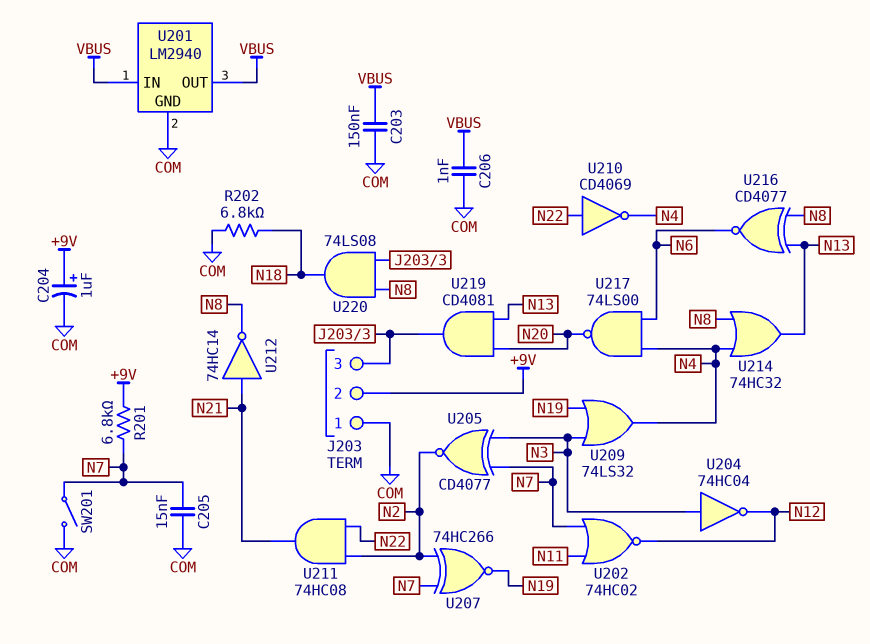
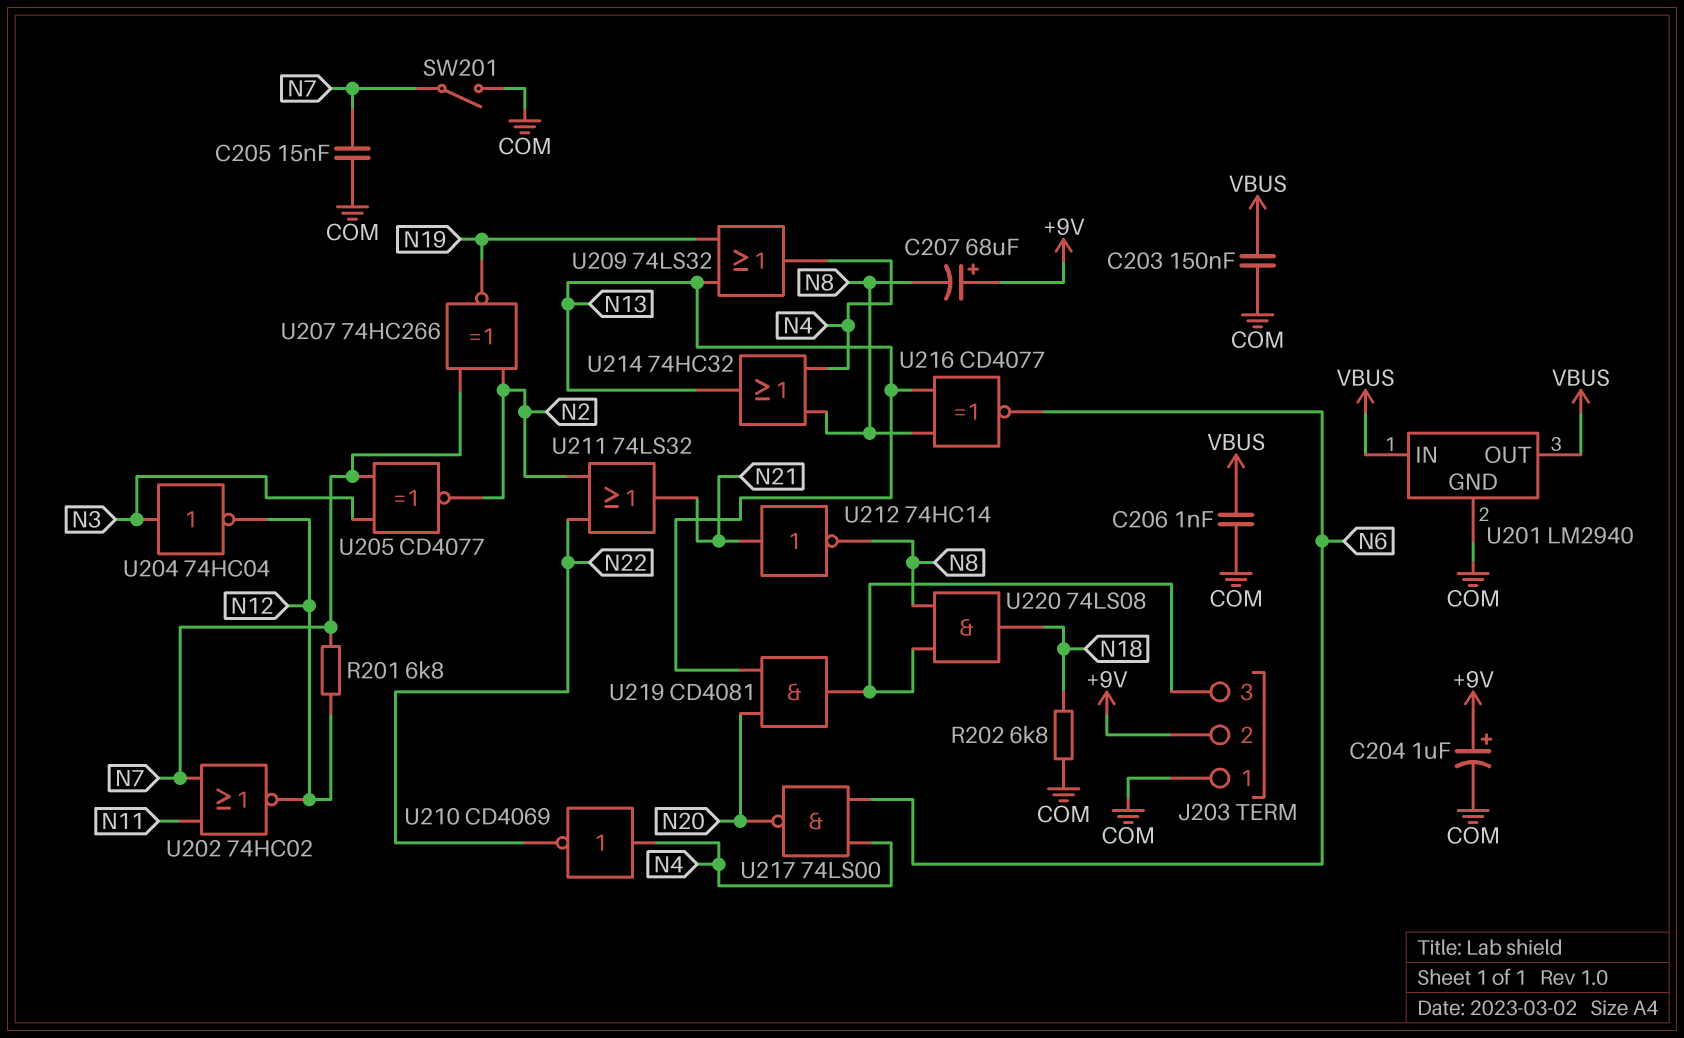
C207: none -> 68uF (plus +9V, minus N8)
R201: 6.8k (+9V, N7) -> 6.8k (N7, N12)
U209: OR 74LS32 (in N3, in N19, out N4) -> OR 74LS32 (in N13, in N19, out N4)
U210: NOT CD4069 (in N22, out N4) -> NOT CD4069 (in N4, out N22)
U211: AND 74HC08 (in N2, in N22, out N21) -> OR 74LS32 (in N2, in N22, out N21)

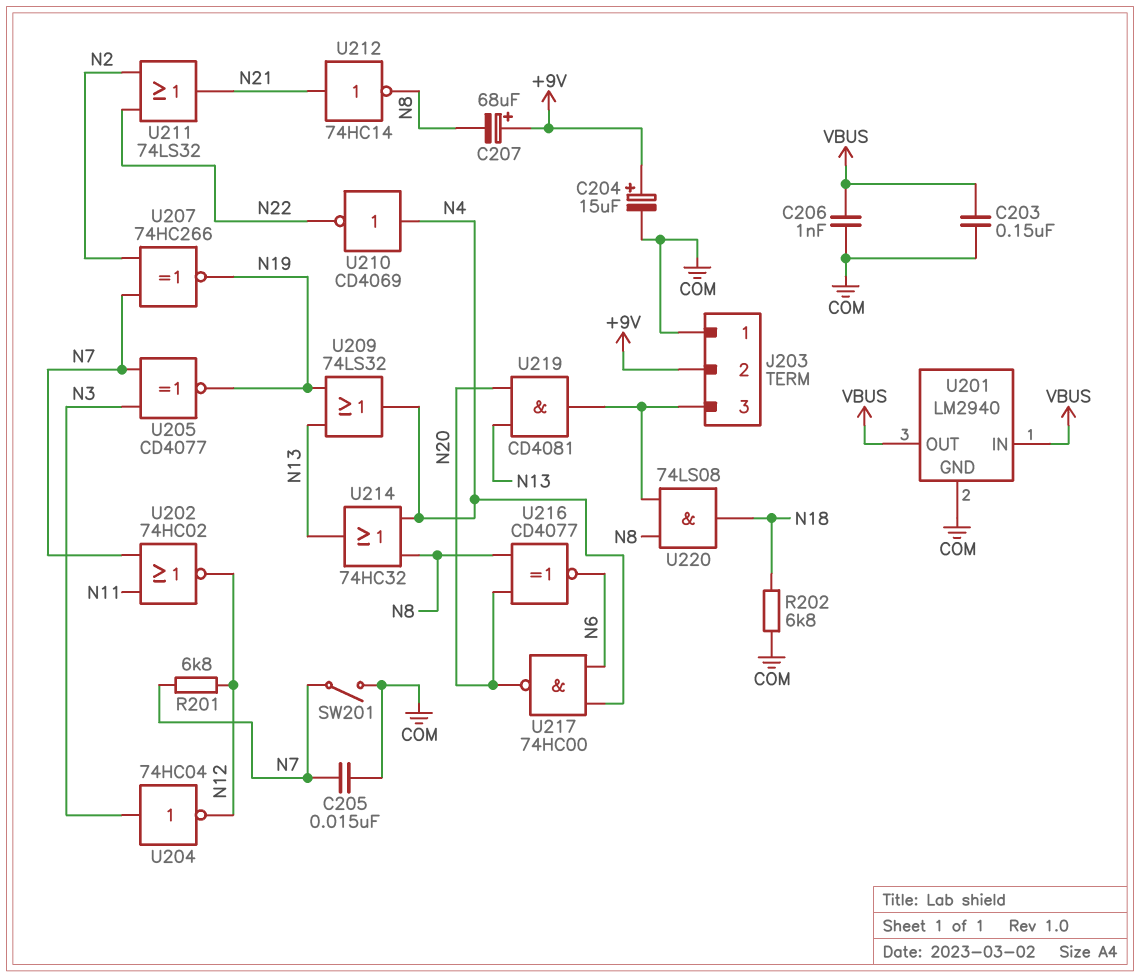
C204: 1uF (plus +9V, minus COM) -> 15uF (plus +9V, minus COM)
U205: XNOR CD4077 (in N3, in N7, out N2) -> XNOR CD4077 (in N3, in N7, out N19)
U216: XNOR CD4077 (in N8, in N13, out N6) -> XNOR CD4077 (in N8, in N20, out N6)
U217: NAND 74LS00 (in N4, in N6, out N20) -> NAND 74HC00 (in N4, in N6, out N20)

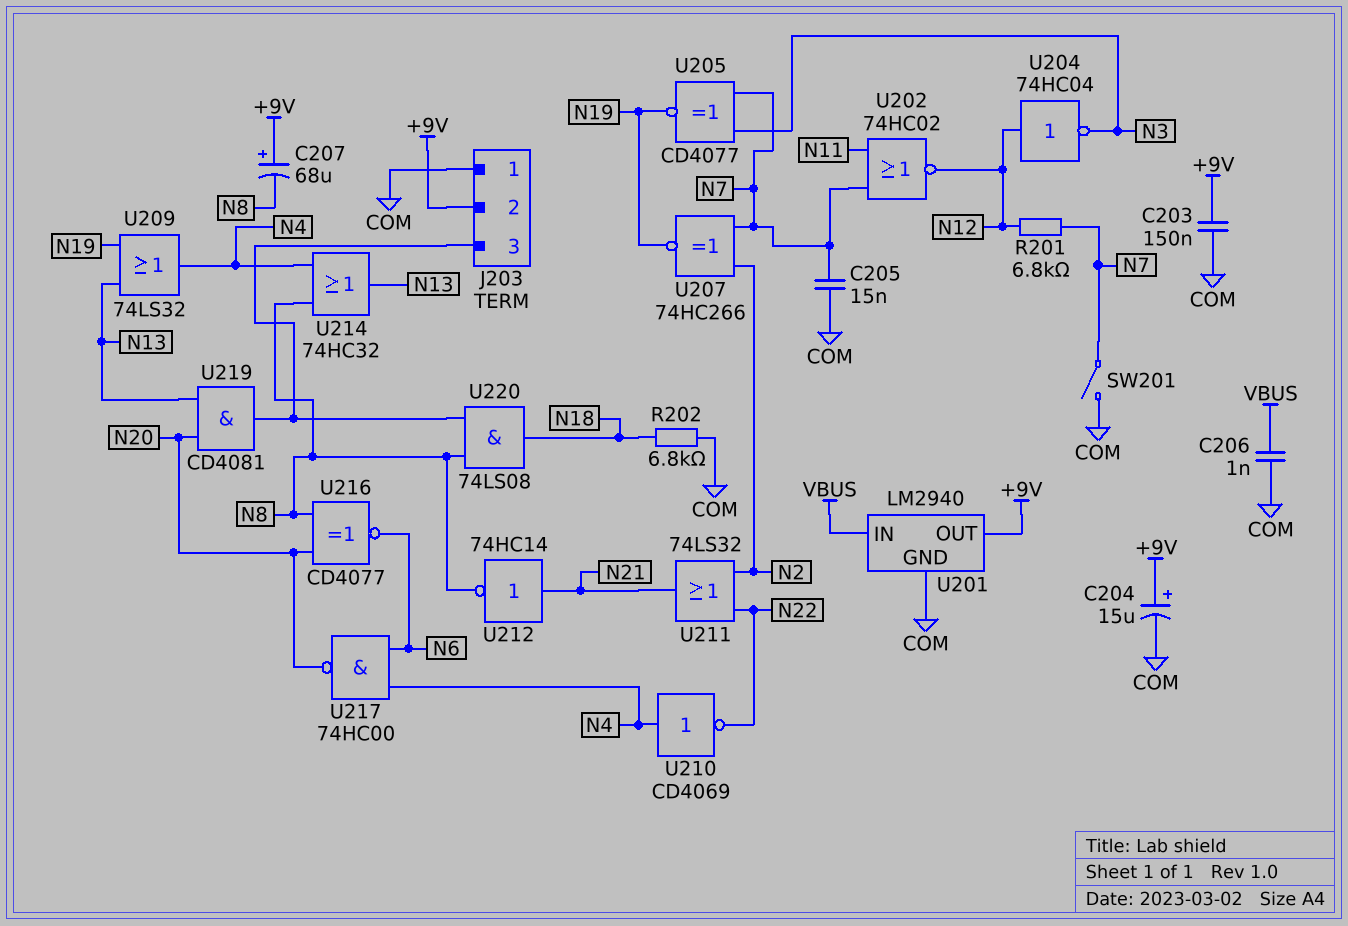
C203: 150nF (COM, VBUS) -> 150nF (+9V, COM)
U201 pin OUT: VBUS -> +9V
U204: NOT 74HC04 (in N3, out N12) -> NOT 74HC04 (in N12, out N3)

